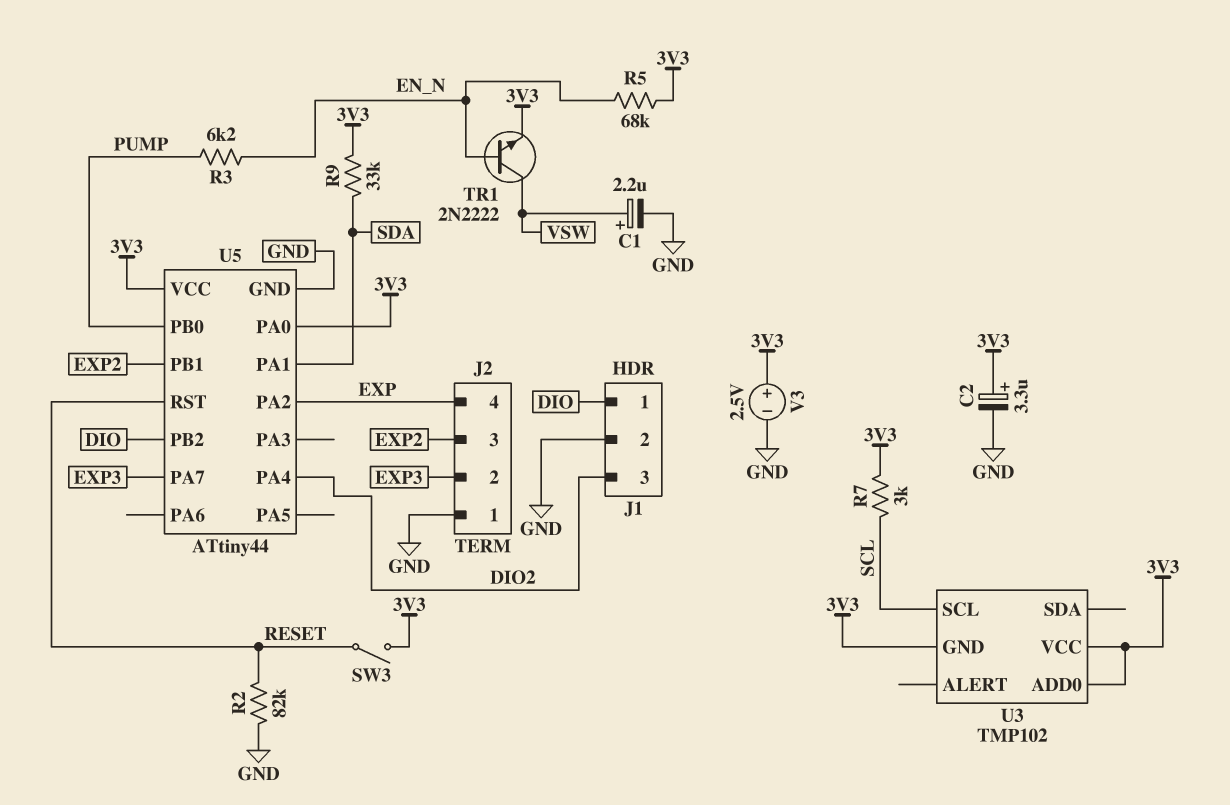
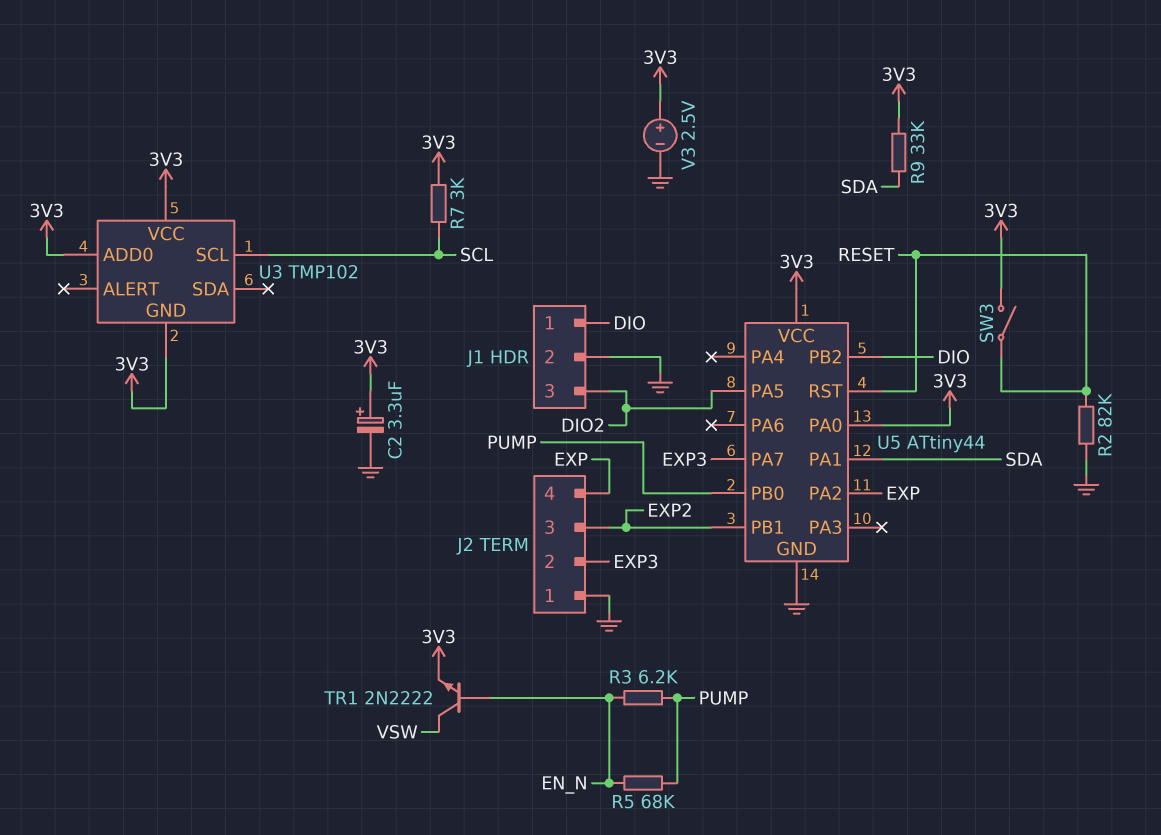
C1: 2.2uF (plus VSW, minus GND) -> none
R5: 68k (3V3, EN_N) -> 68k (EN_N, PUMP)
U5 pin PA4: DIO2 -> none
U5 pin PA5: none -> DIO2

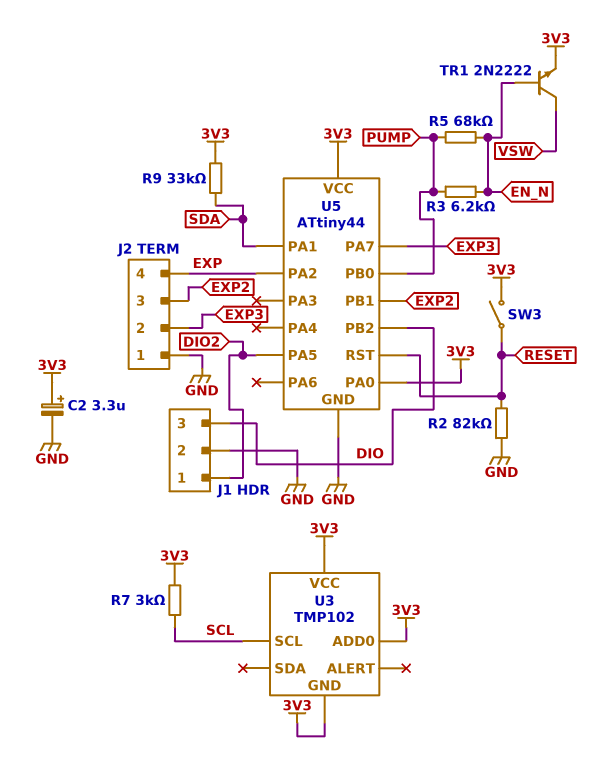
J1 pin 1: DIO -> DIO2
J1 pin 3: DIO2 -> DIO
V3: 2.5V (plus 3V3, minus GND) -> none

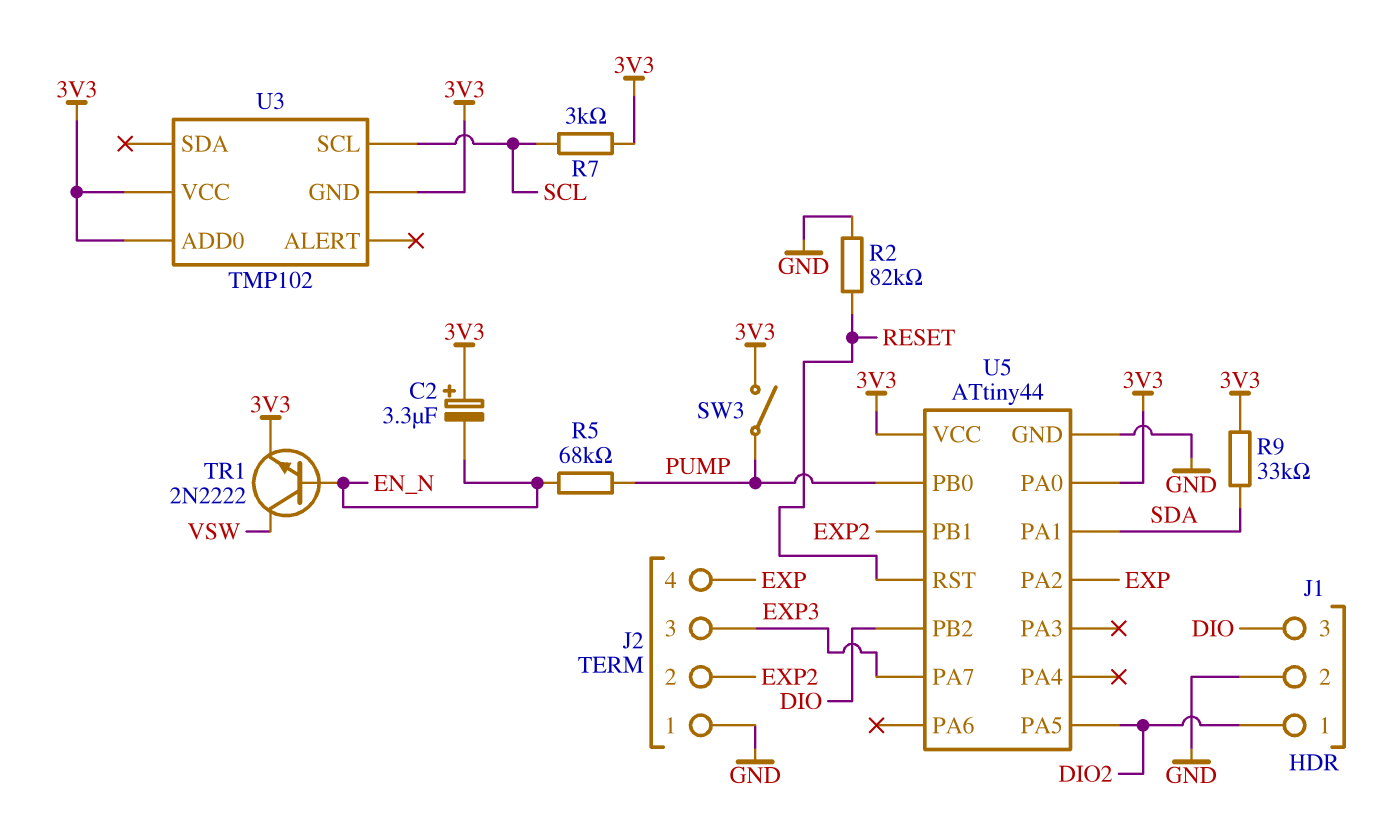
C2: 3.3uF (plus 3V3, minus GND) -> 3.3uF (plus 3V3, minus EN_N)
J2 pin 2: EXP3 -> EXP2
J2 pin 3: EXP2 -> EXP3
R3: 6.2k (EN_N, PUMP) -> none
SW3: switch (3V3, RESET) -> switch (3V3, PUMP)

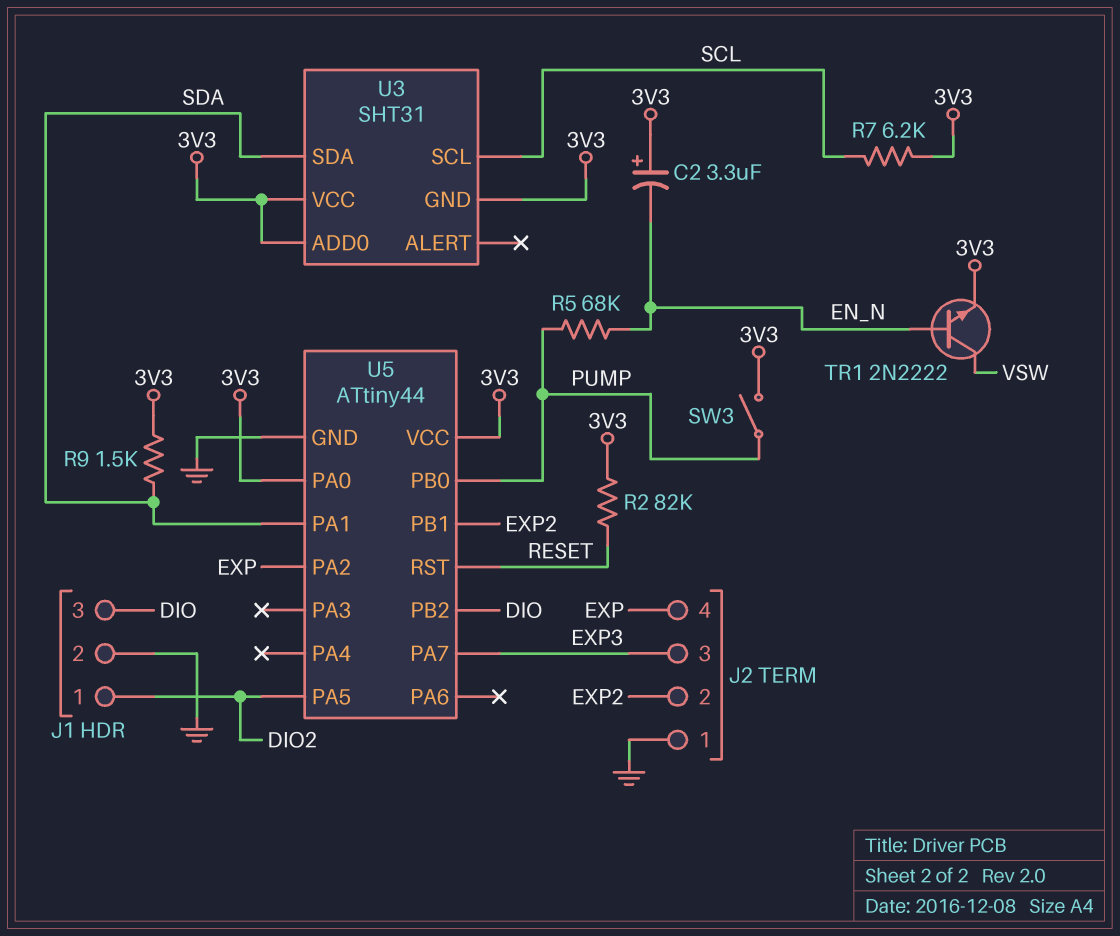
R2: 82k (GND, RESET) -> 82k (3V3, RESET)
R7: 3k (3V3, SCL) -> 6.2k (3V3, SCL)
R9: 33k (3V3, SDA) -> 1.5k (3V3, SDA)
U3: TMP102 -> SHT31
U3 pin SDA: none -> SDA

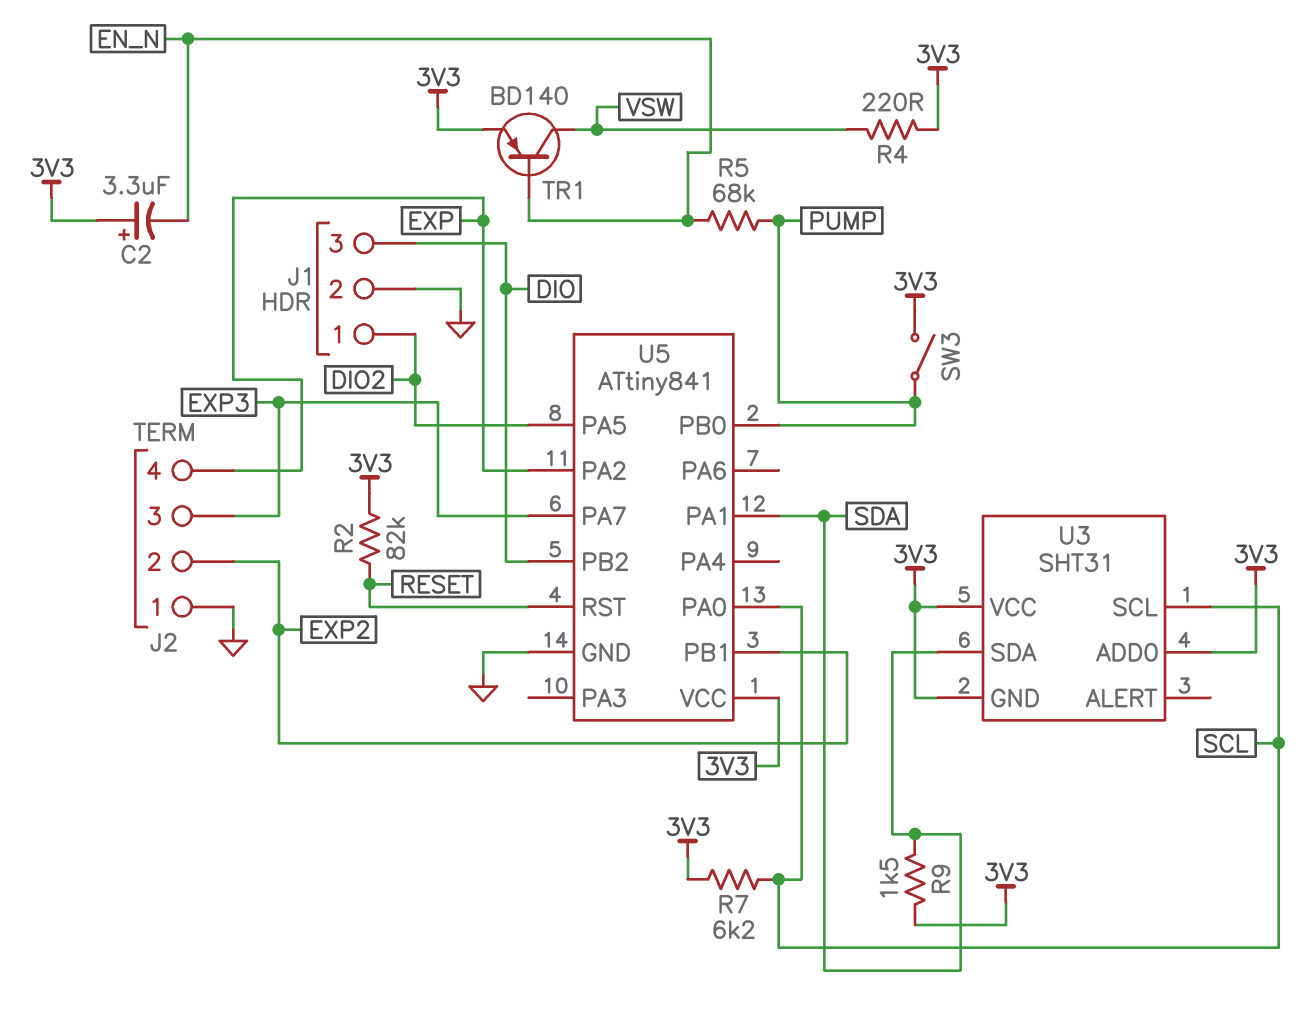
R4: none -> 220 (3V3, VSW)
TR1: NPN 2N2222 (B EN_N, C VSW, E 3V3) -> PNP BD140 (B EN_N, C VSW, E 3V3)
U5: ATtiny44 -> ATtiny841
U5 pin PA0: 3V3 -> SCL

